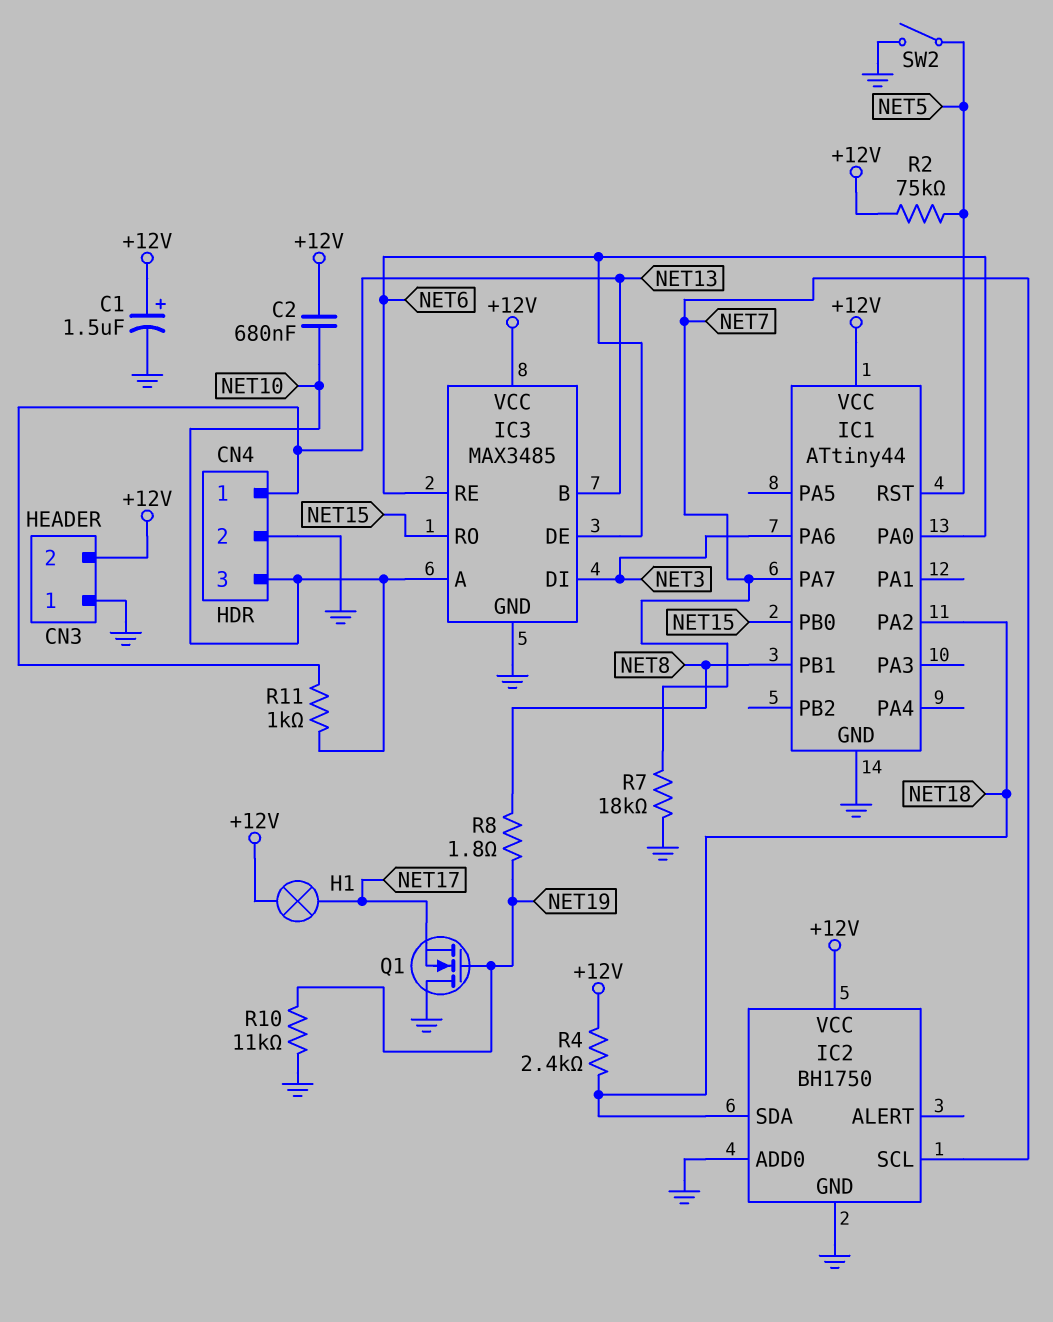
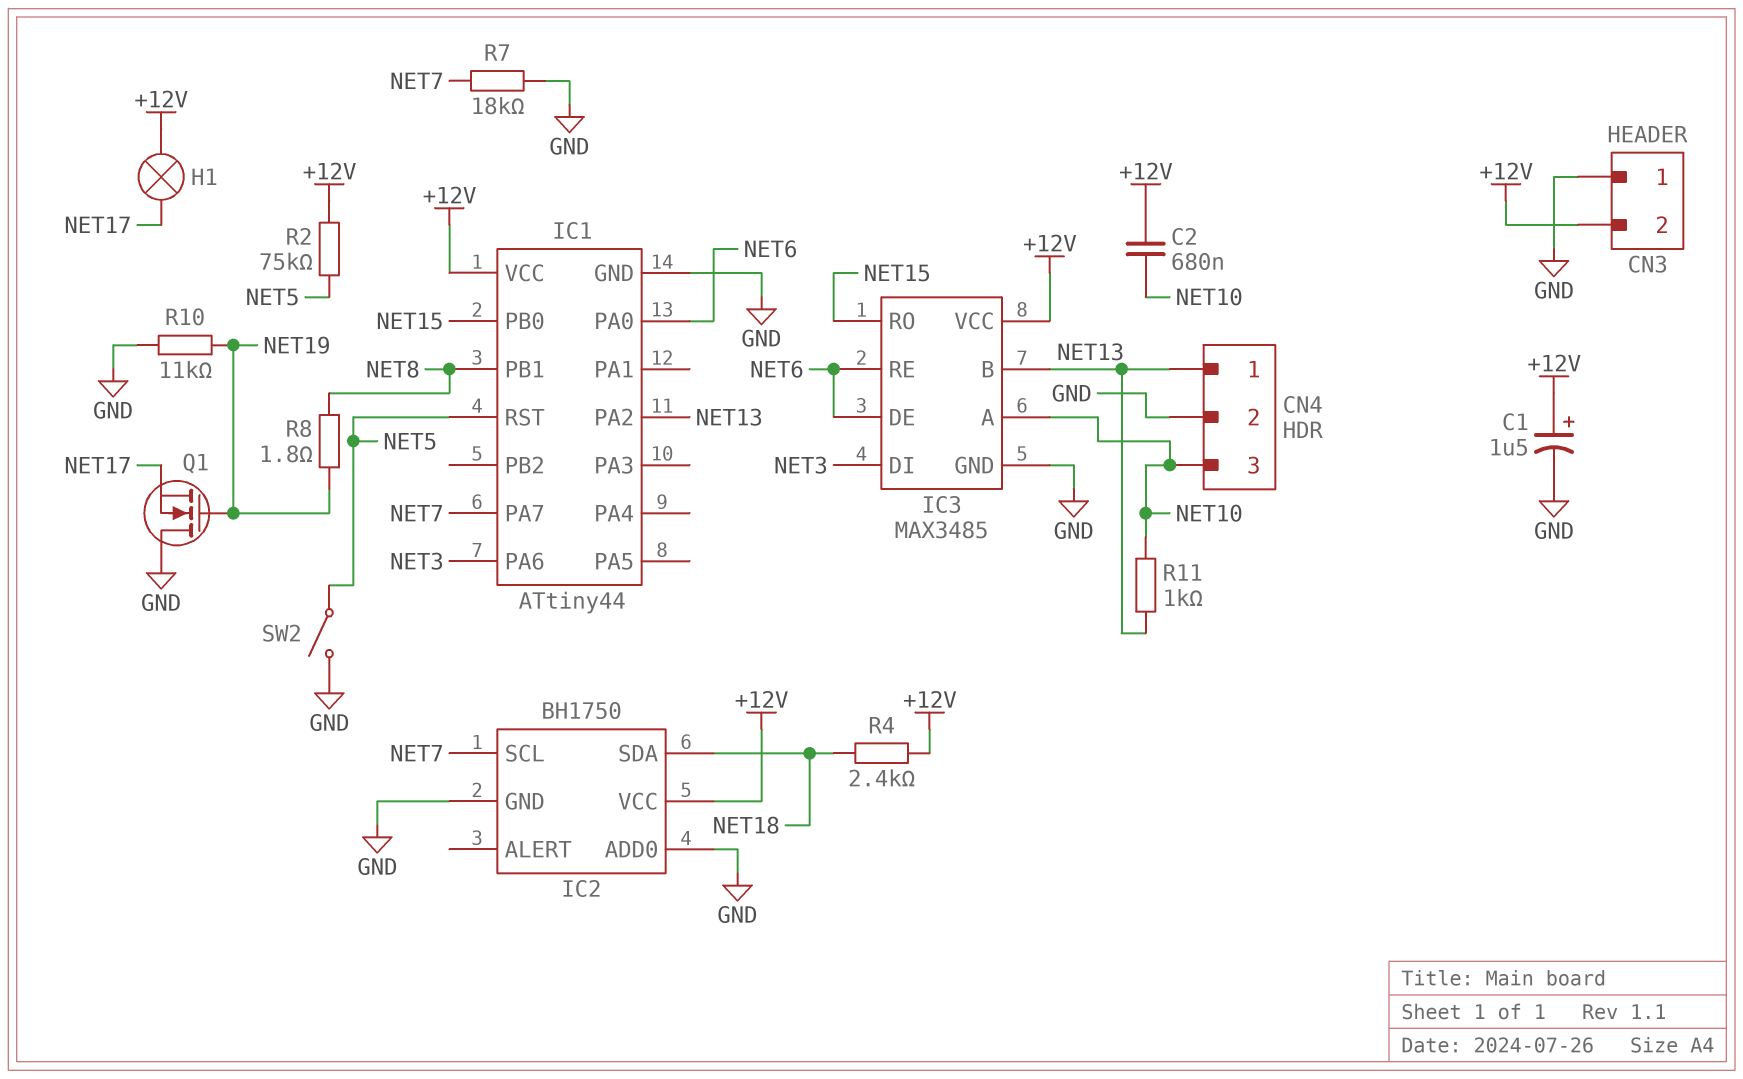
IC1 pin PA2: NET18 -> NET13

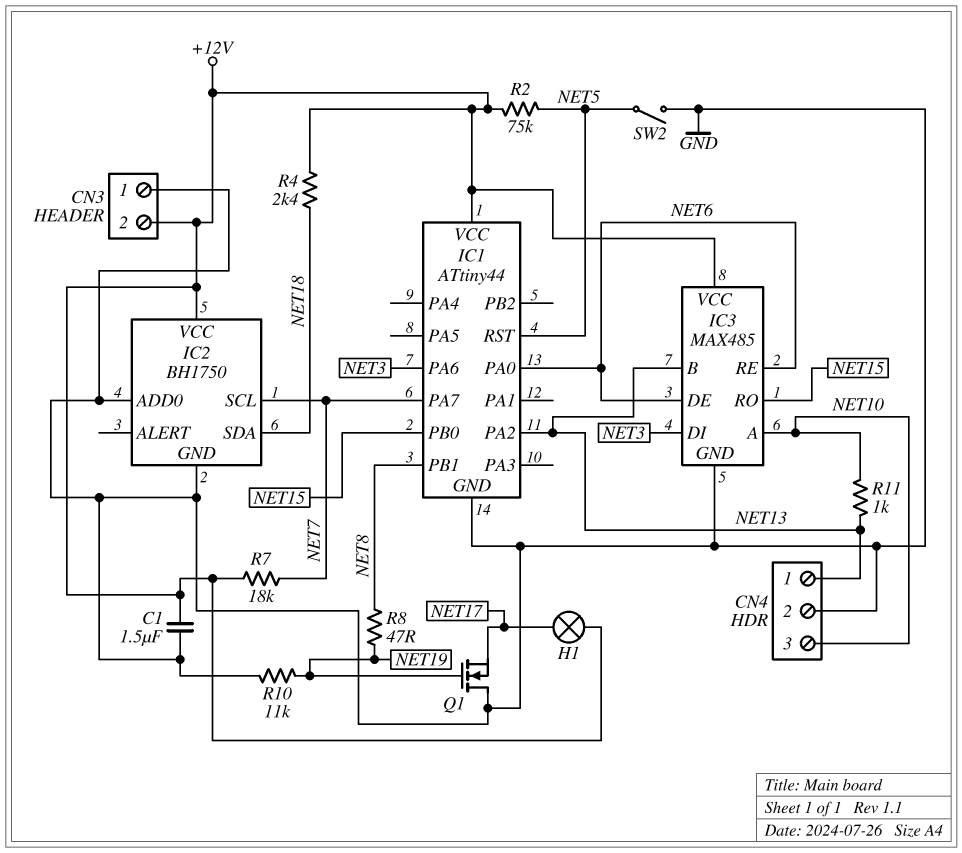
C1: 1.5uF (plus +12V, minus GND) -> 1.5uF (+12V, GND)
C2: 680nF (+12V, NET10) -> none
IC3: MAX3485 -> MAX485
R7: 18k (GND, NET7) -> 18k (+12V, NET7)
R8: 1.8 (NET8, NET19) -> 47 (NET8, NET19)

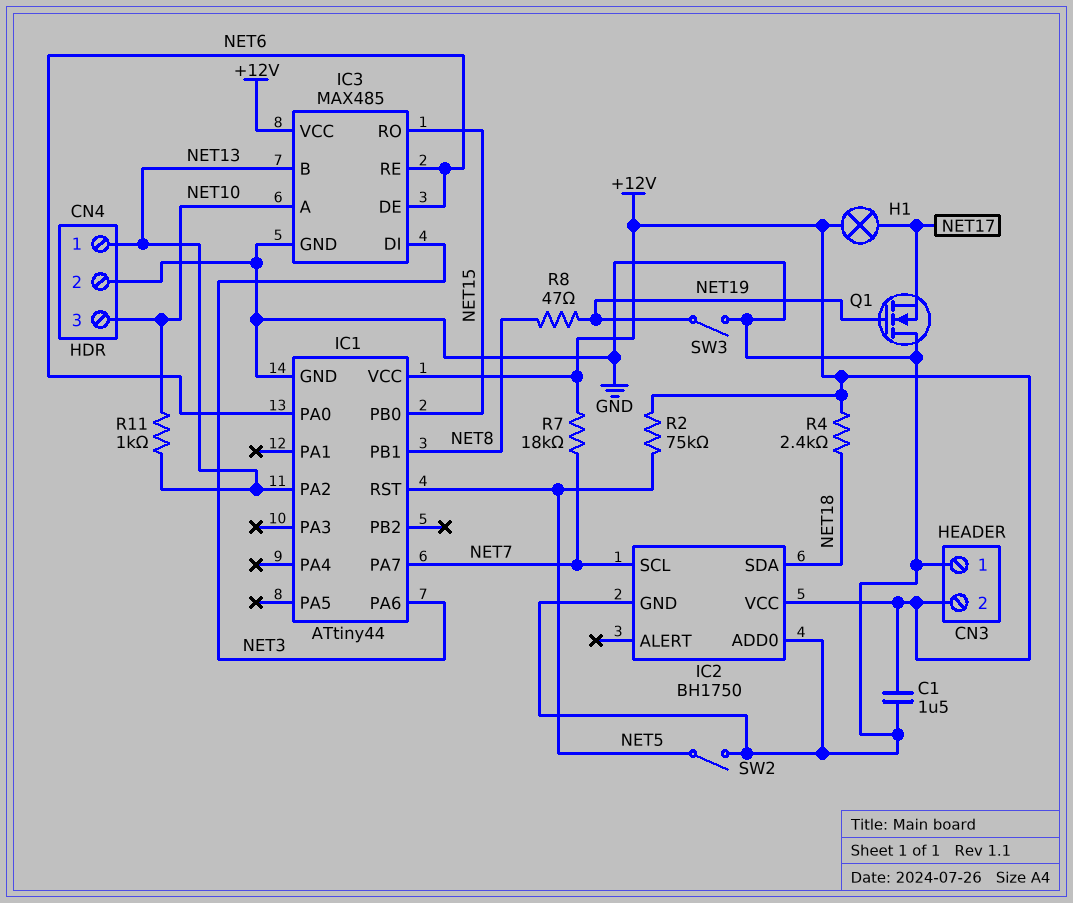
R10: 11k (GND, NET19) -> none
SW3: none -> switch (GND, NET19)

